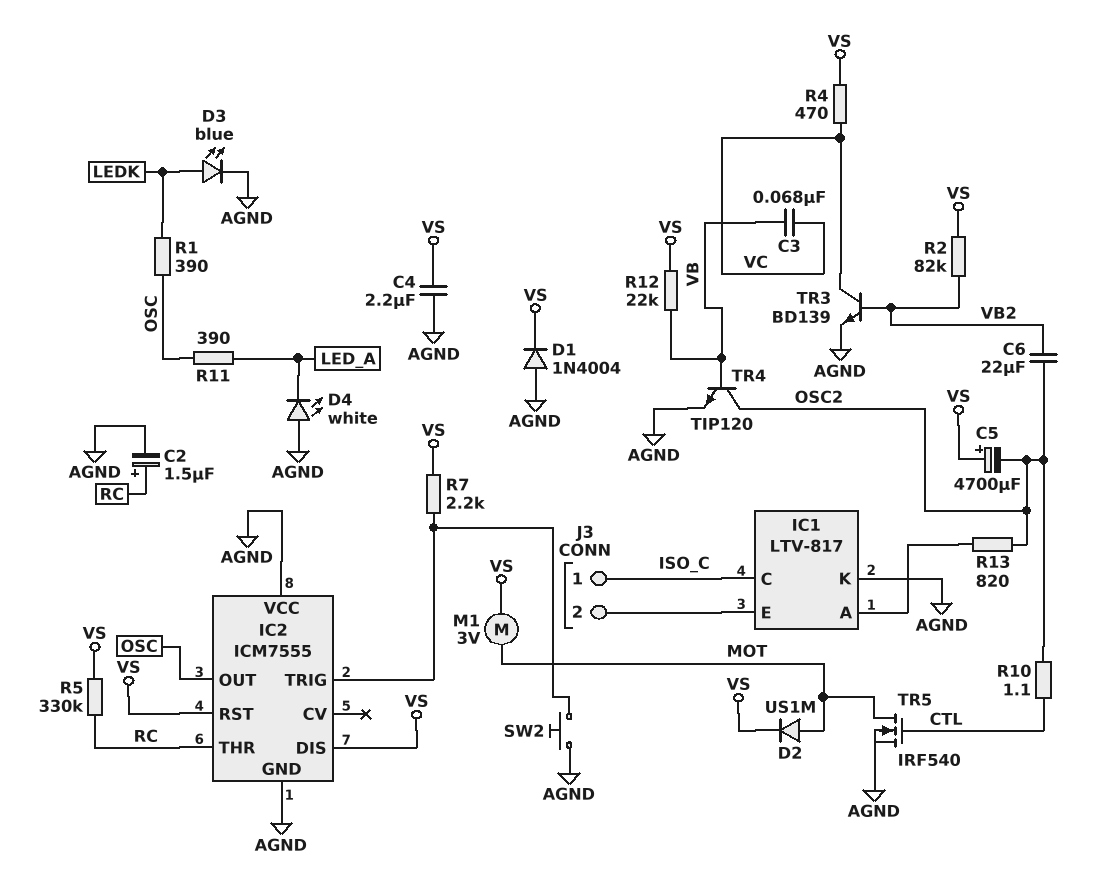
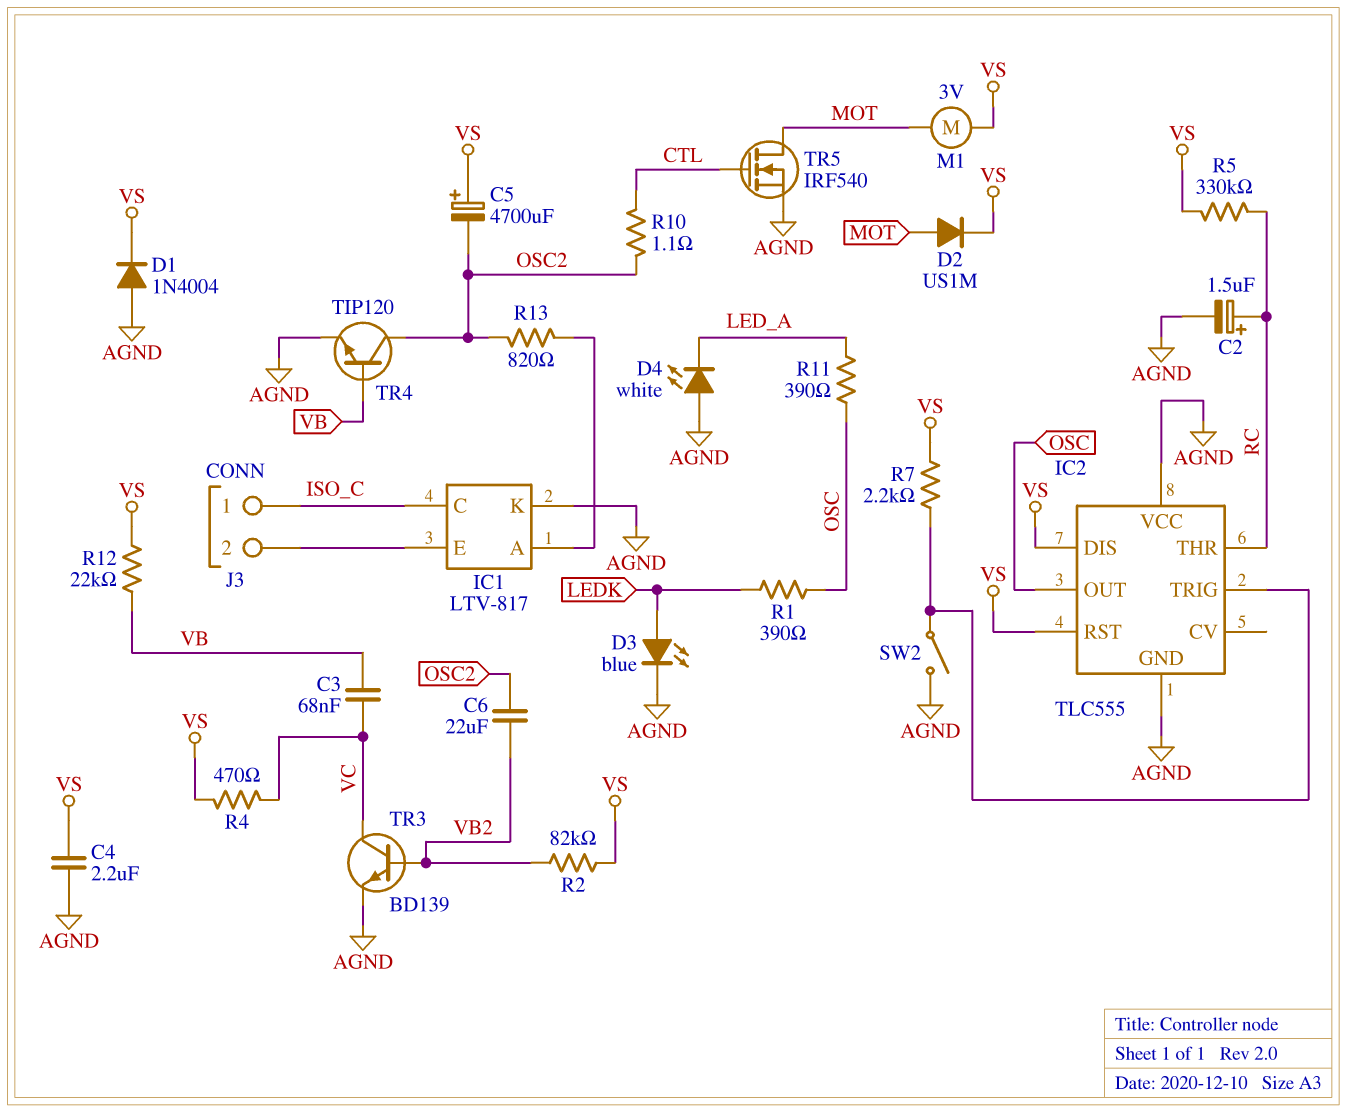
IC2: ICM7555 -> TLC555
SW2: button (AGND, IC2/TRIG) -> switch (AGND, IC2/TRIG)

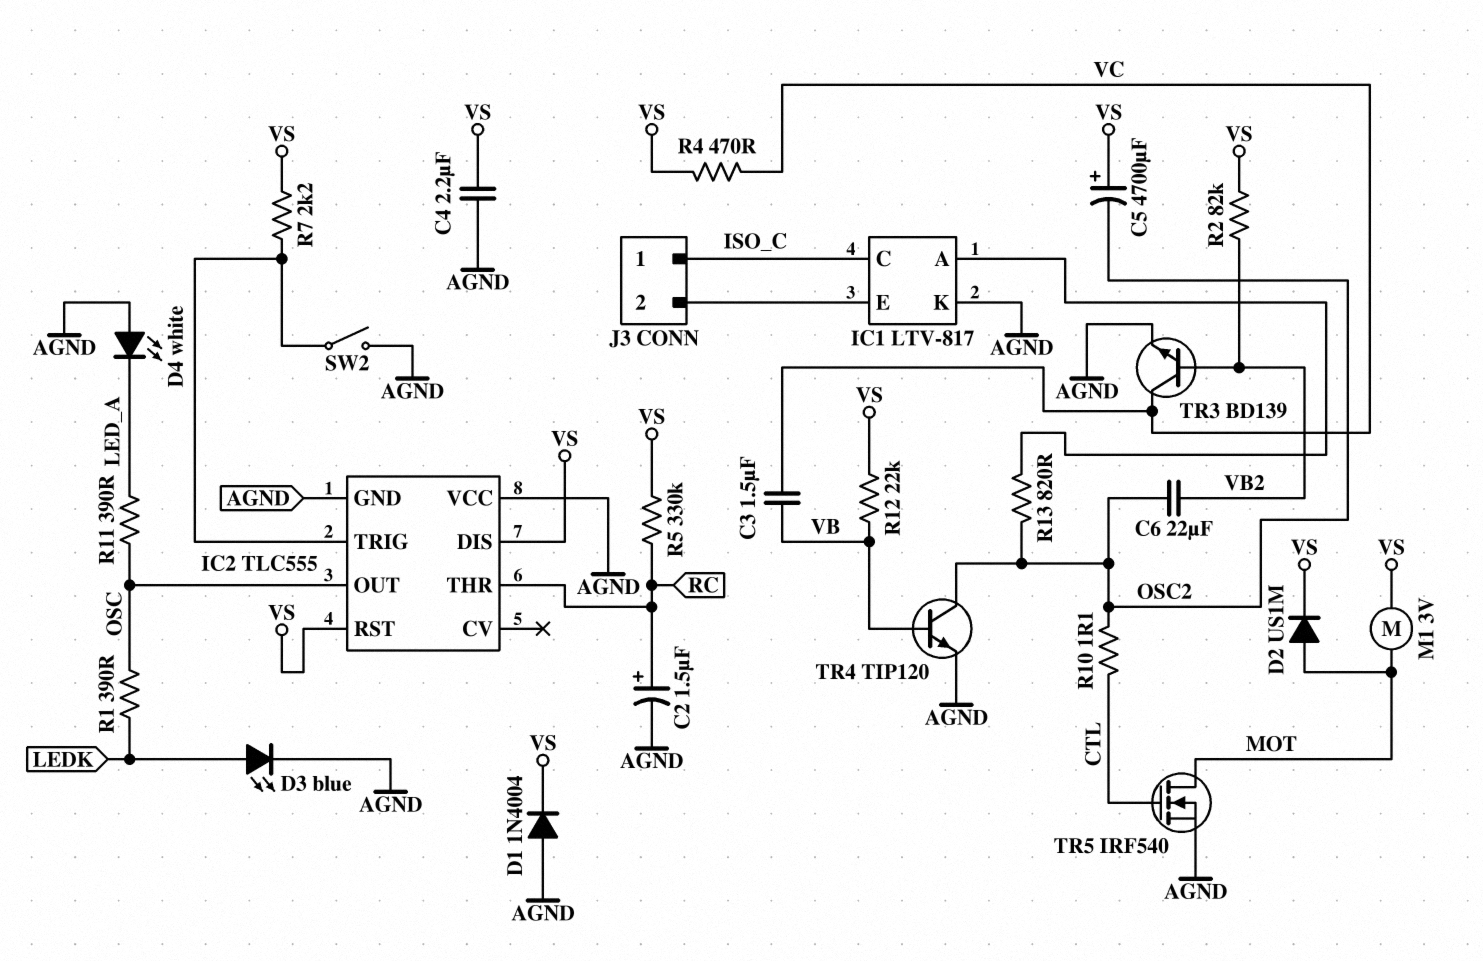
C3: 68nF (VB, VC) -> 1.5uF (VB, VC)

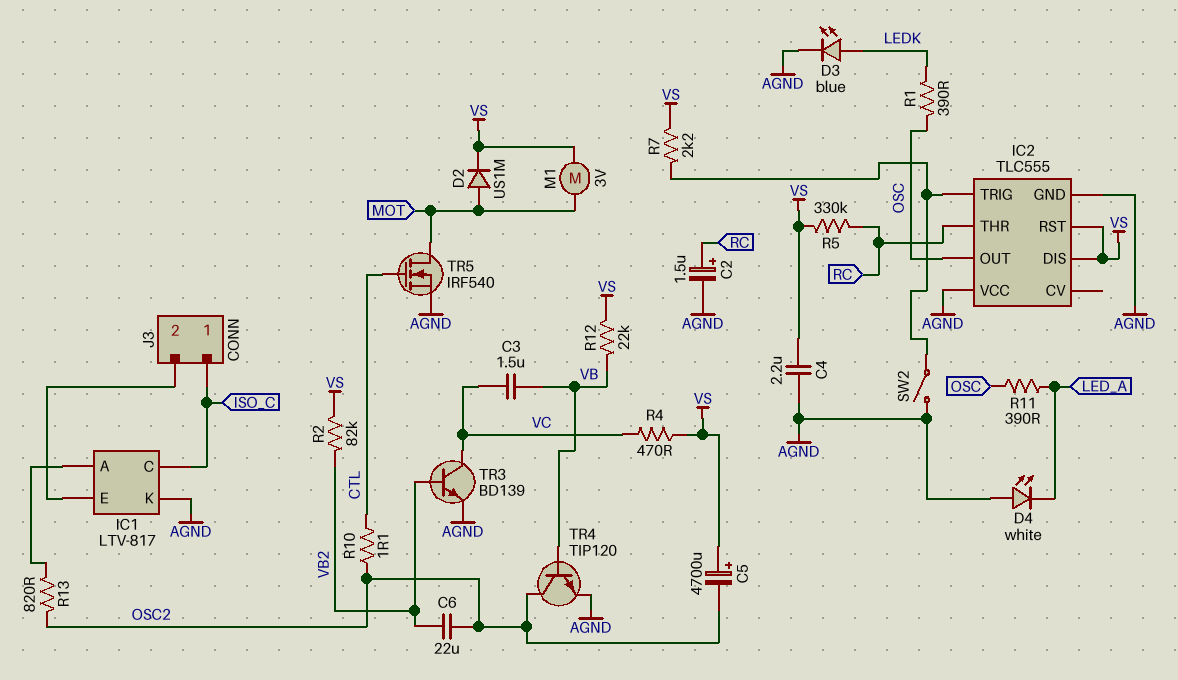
D1: diode 1N4004 (A AGND, K VS) -> none

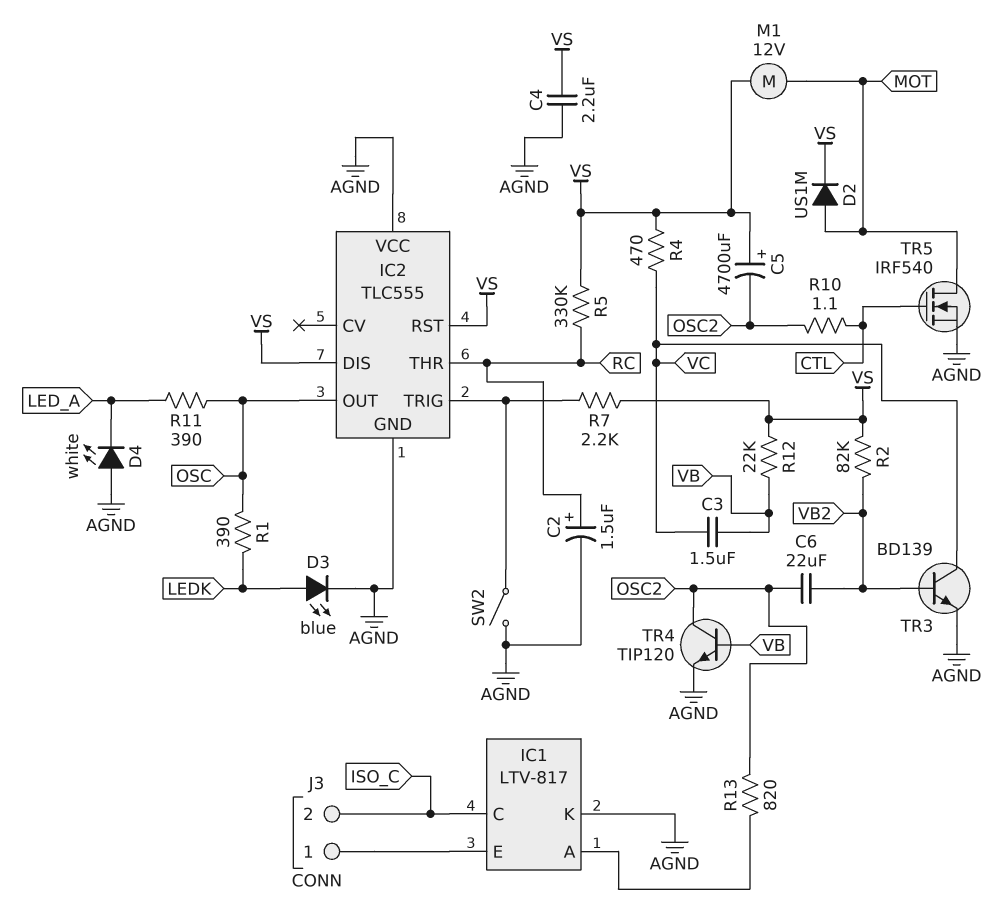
J3 pin 1: ISO_C -> IC1/E
J3 pin 2: IC1/E -> ISO_C
M1: motor 3V (MOT, VS) -> motor 12V (MOT, VS)

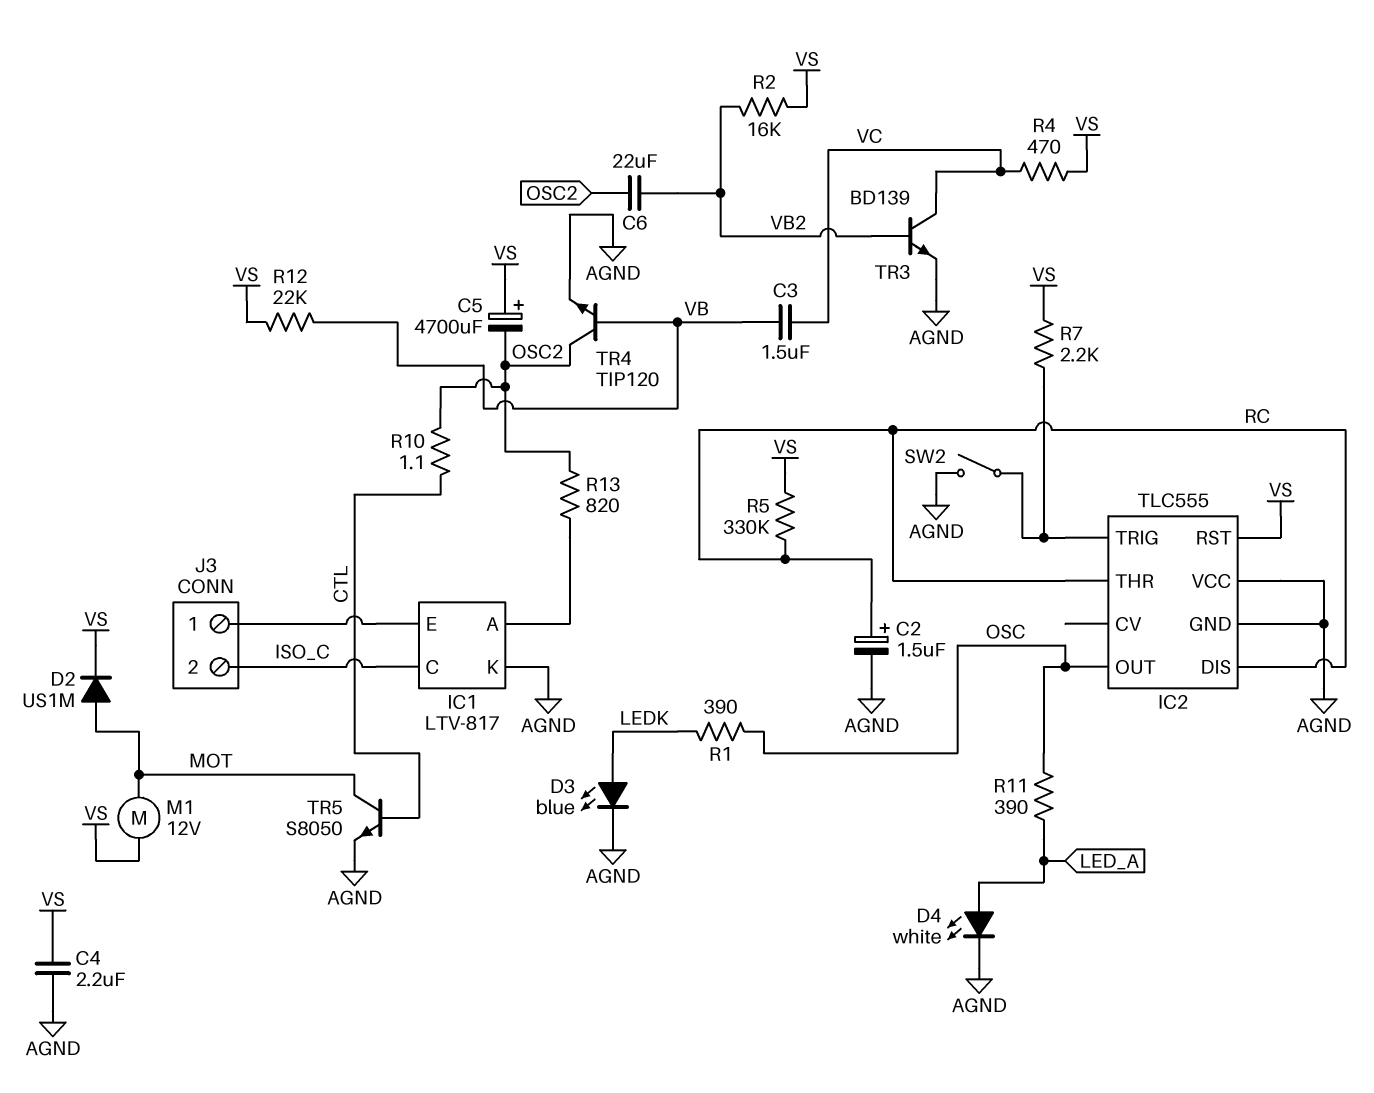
D4: LED white (A AGND, K LED_A) -> LED white (A LED_A, K AGND)
IC2 pin DIS: VS -> RC
R2: 82k (VB2, VS) -> 16k (VB2, VS)
TR5: NMOS IRF540 (G CTL, D MOT, S AGND) -> NPN S8050 (B CTL, C MOT, E AGND)

